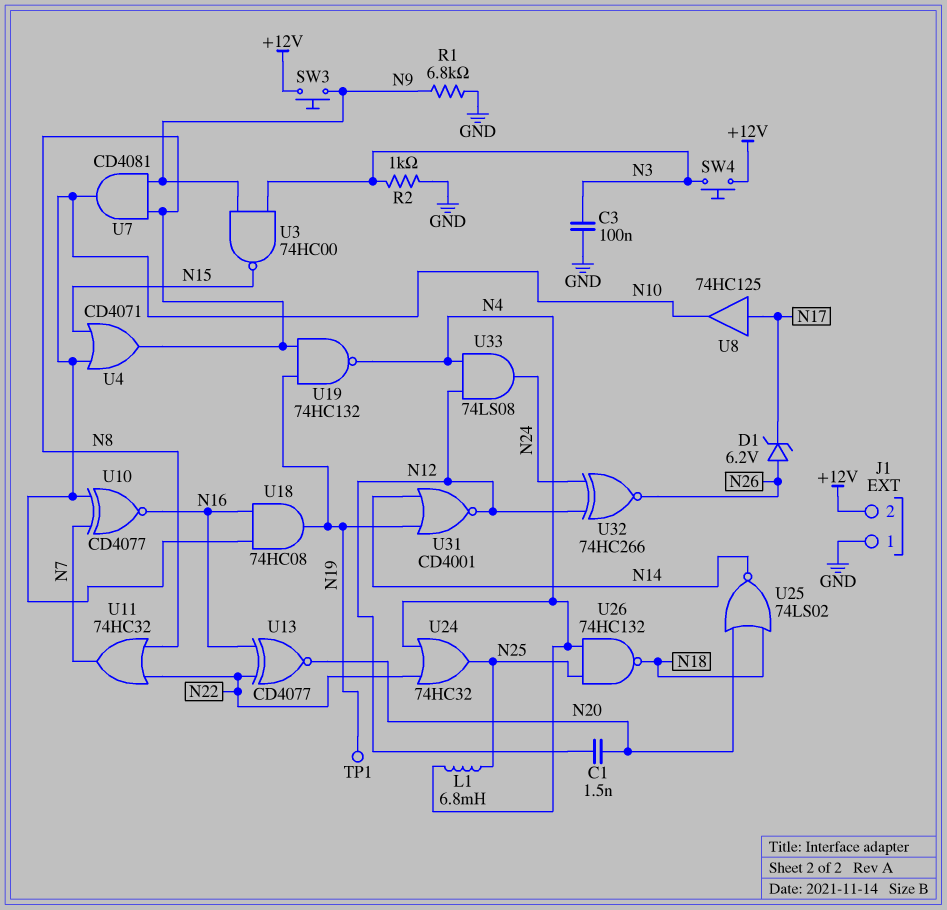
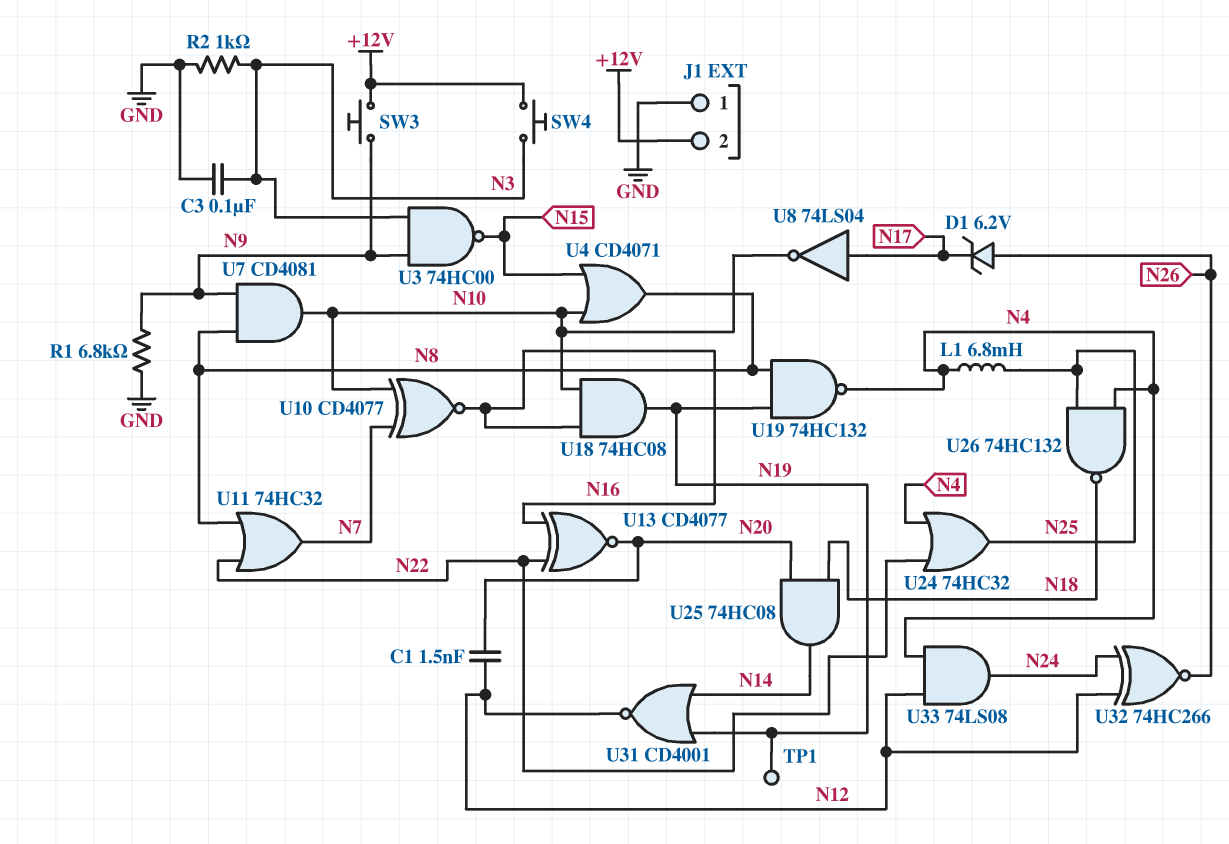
U8: buffer 74HC125 (in N17, out N10) -> NOT 74LS04 (in N17, out N10)
U25: NOR 74LS02 (in N18, in N20, out N14) -> AND 74HC08 (in N18, in N20, out N14)

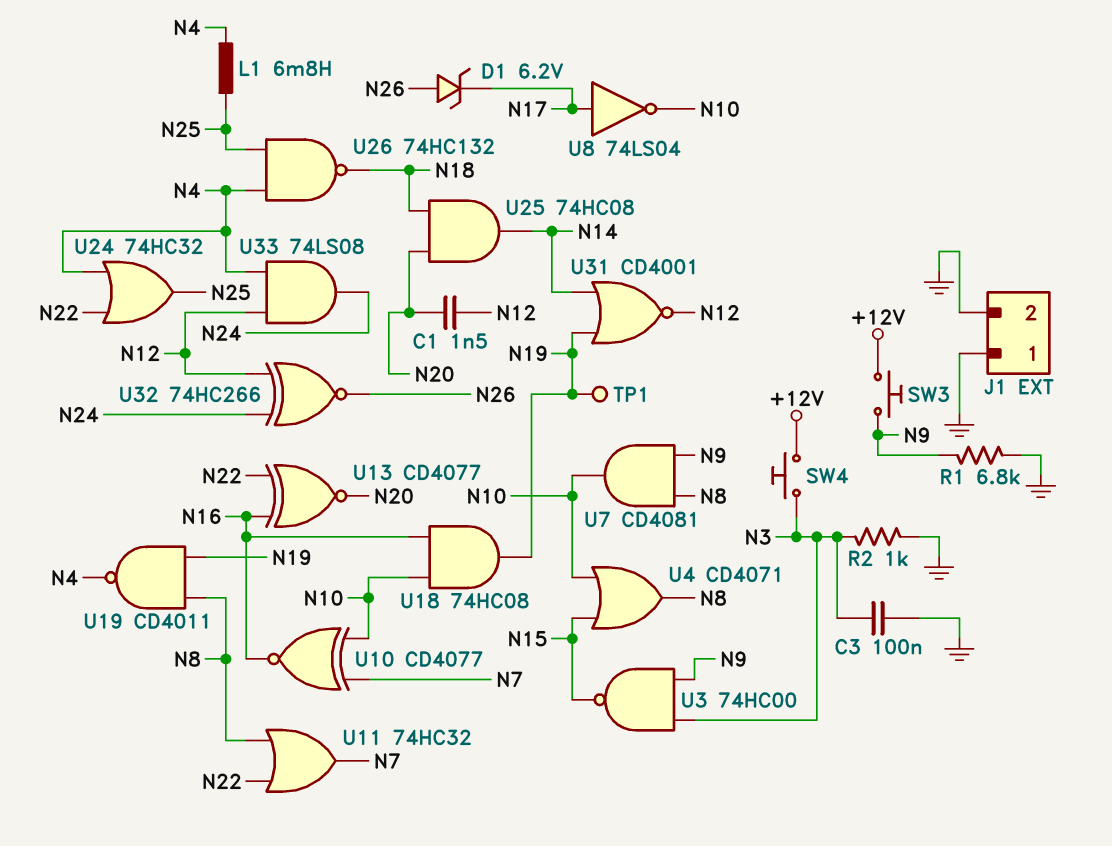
J1 pin 2: +12V -> GND
U19: NAND 74HC132 (in N8, in N19, out N4) -> NAND CD4011 (in N8, in N19, out N4)

